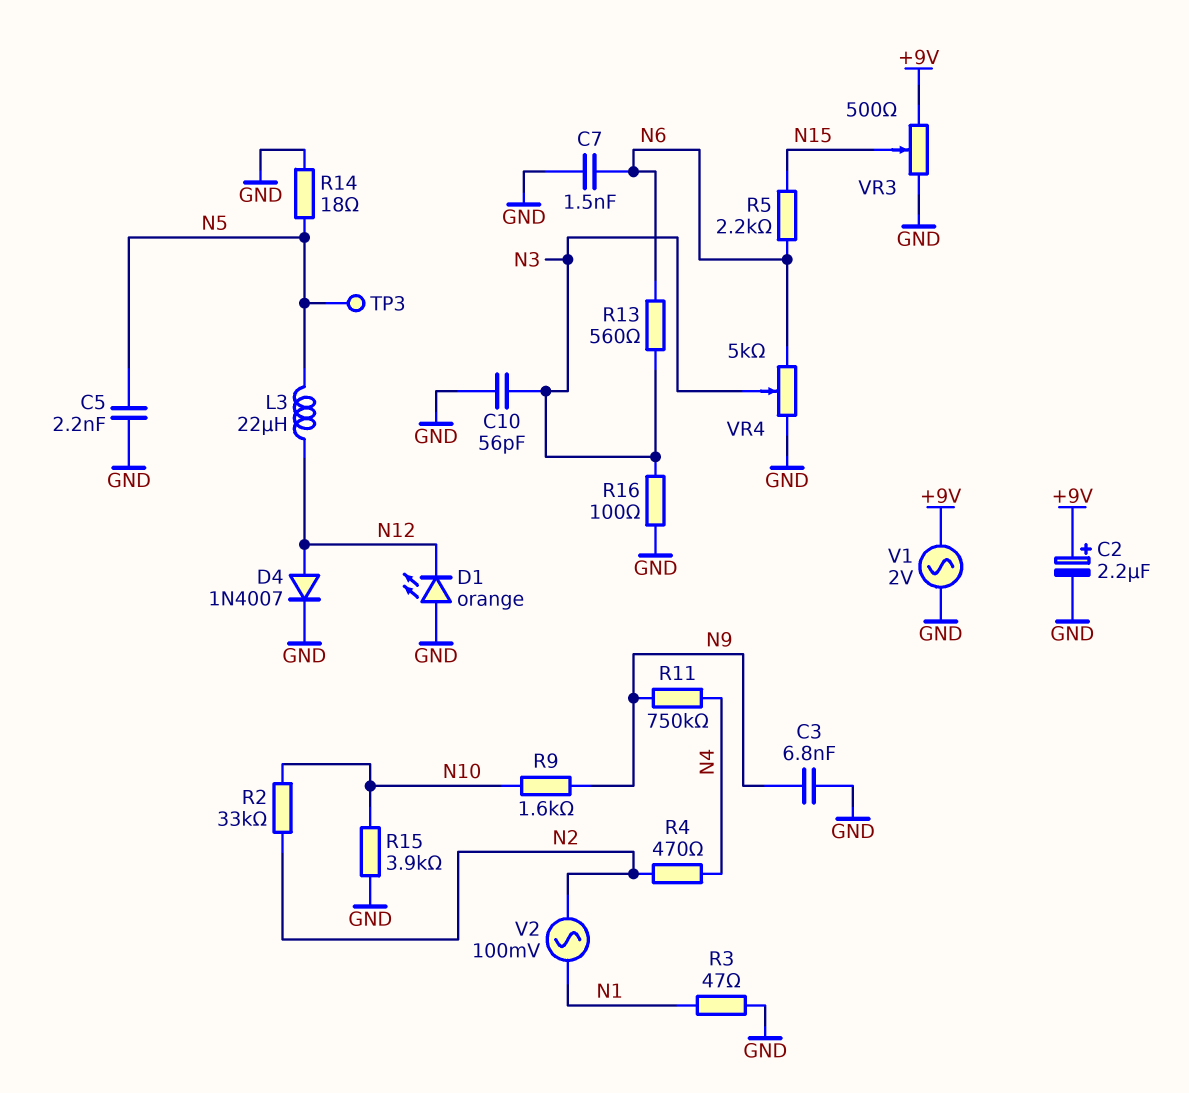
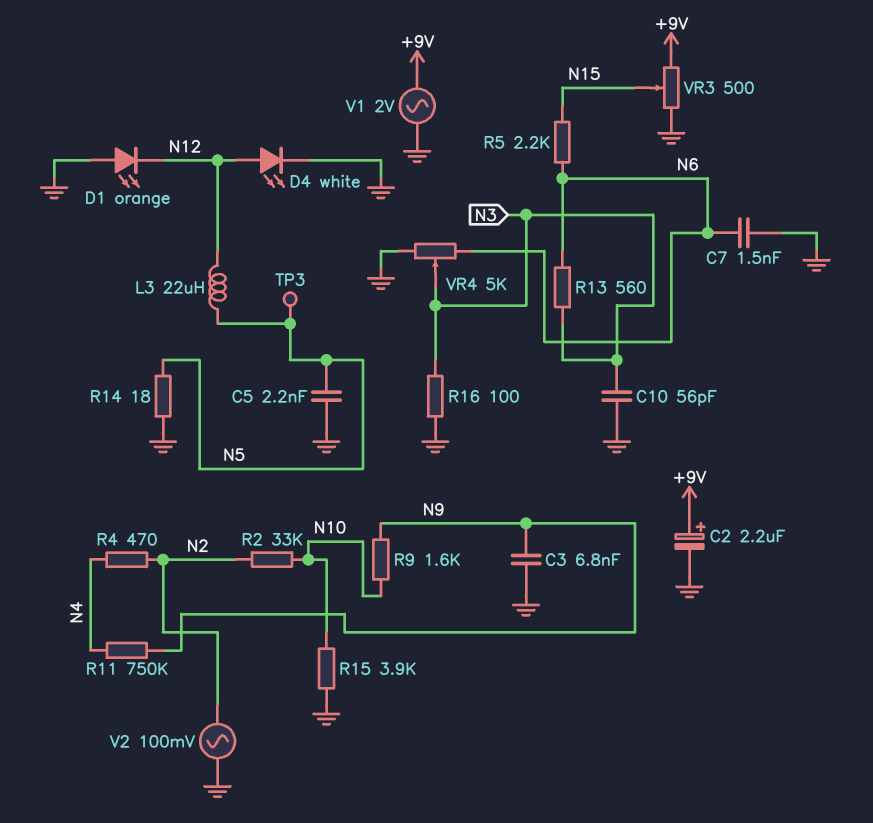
D4: diode 1N4007 (A N12, K GND) -> LED white (A N12, K GND)
R3: 47 (GND, N1) -> none
V2: AC 100mV (N1, N2) -> AC 100mV (GND, N2)

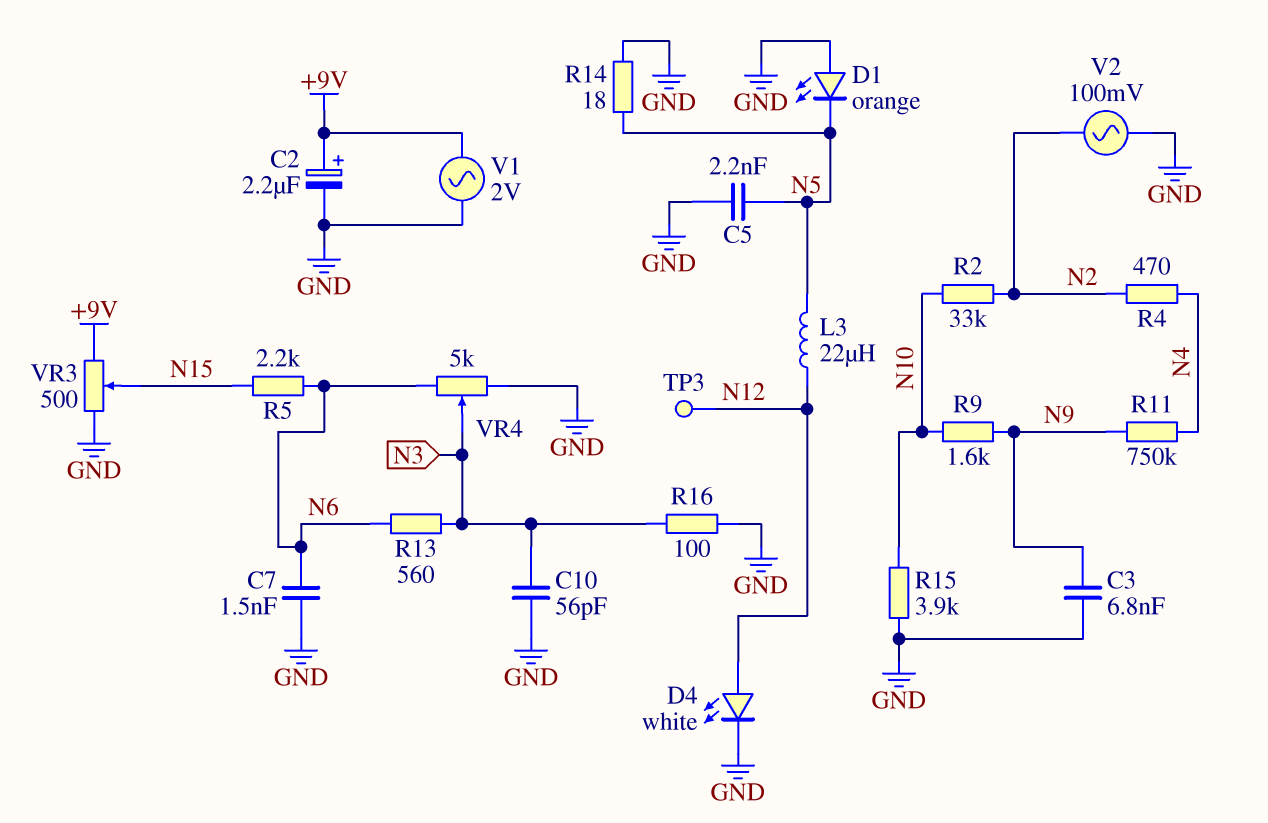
D1: LED orange (A GND, K N12) -> LED orange (A GND, K N5)
TP3: test point (N5) -> test point (N12)

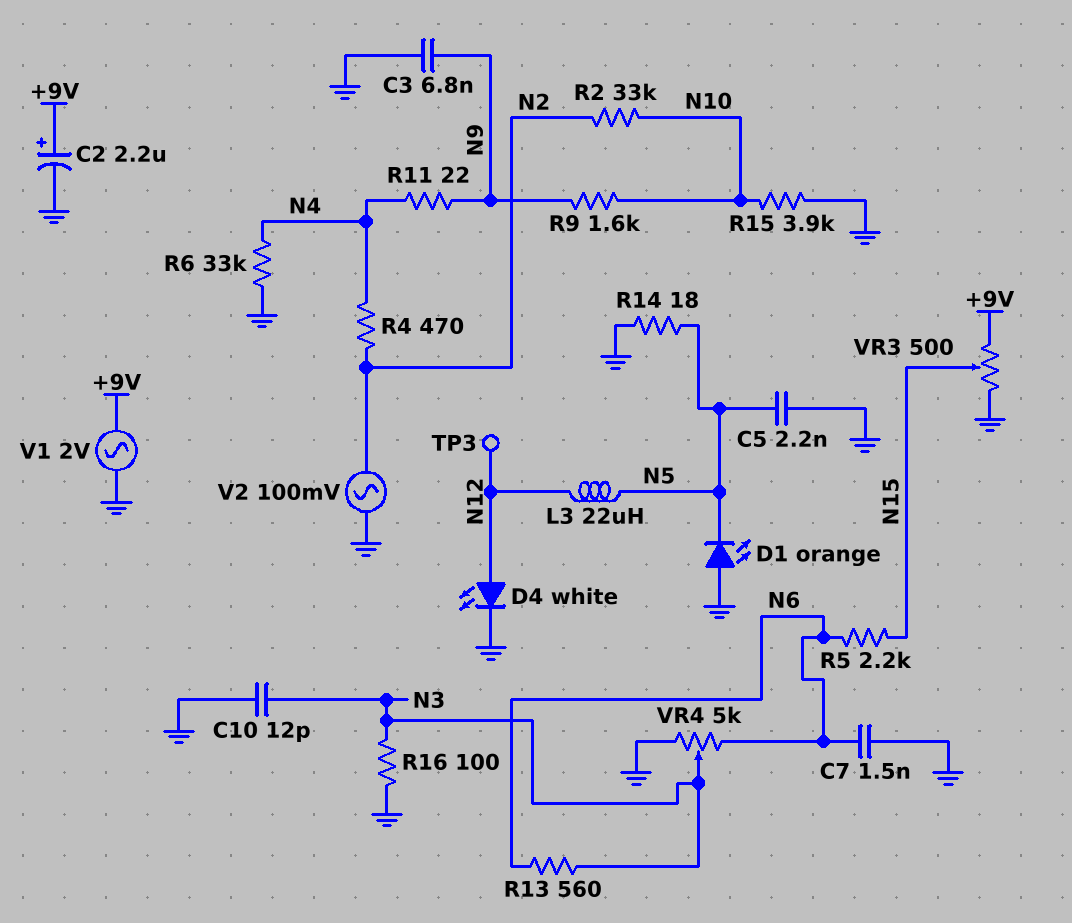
C10: 56pF (GND, N3) -> 12pF (GND, N3)
R6: none -> 33k (GND, N4)
R11: 750k (N4, N9) -> 22 (N4, N9)

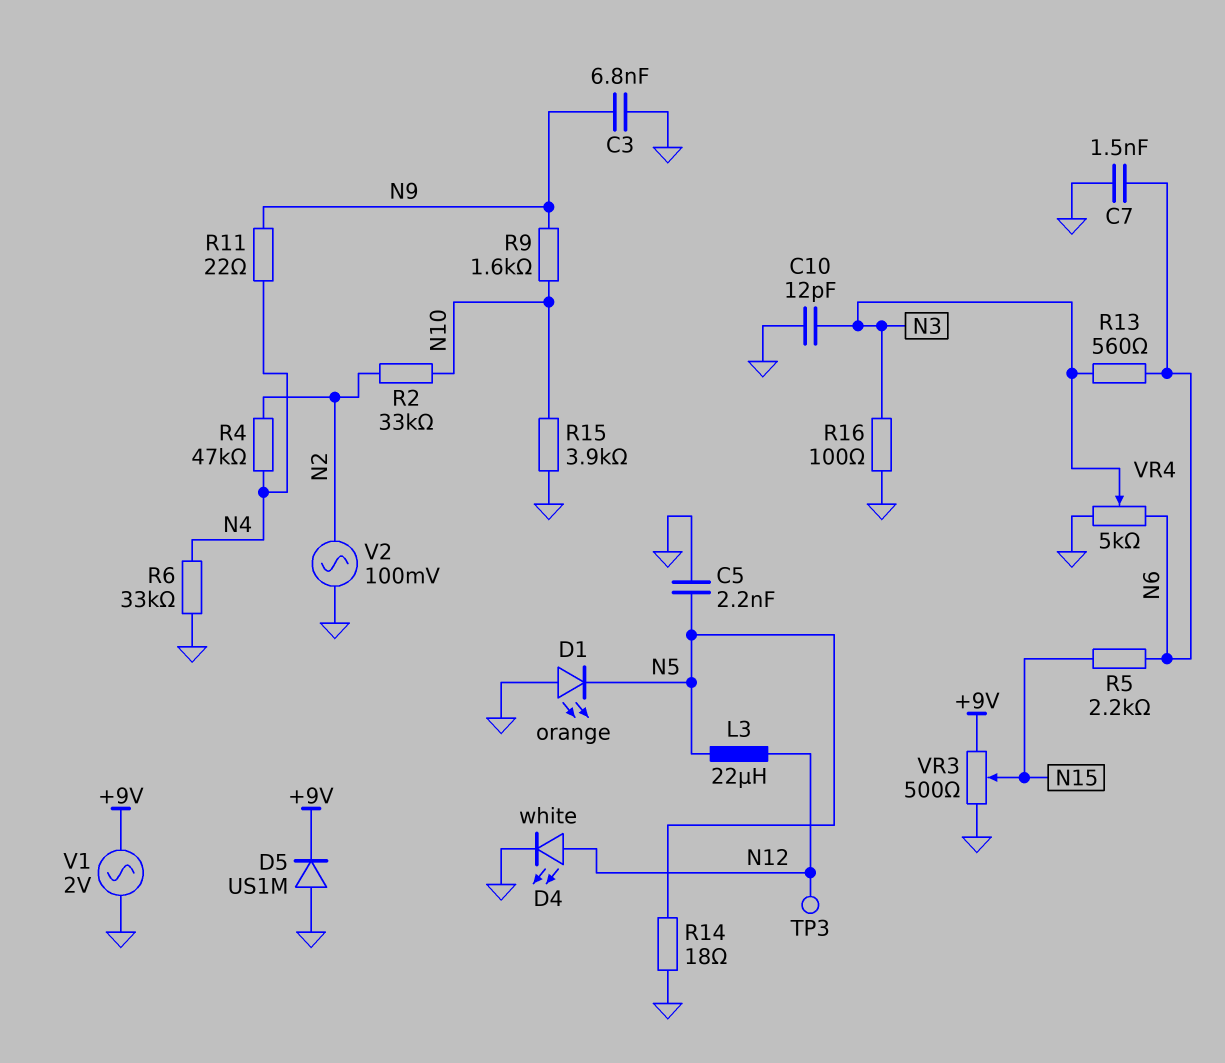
C2: 2.2uF (plus +9V, minus GND) -> none
D5: none -> diode US1M (A GND, K +9V)
R4: 470 (N2, N4) -> 47k (N2, N4)

